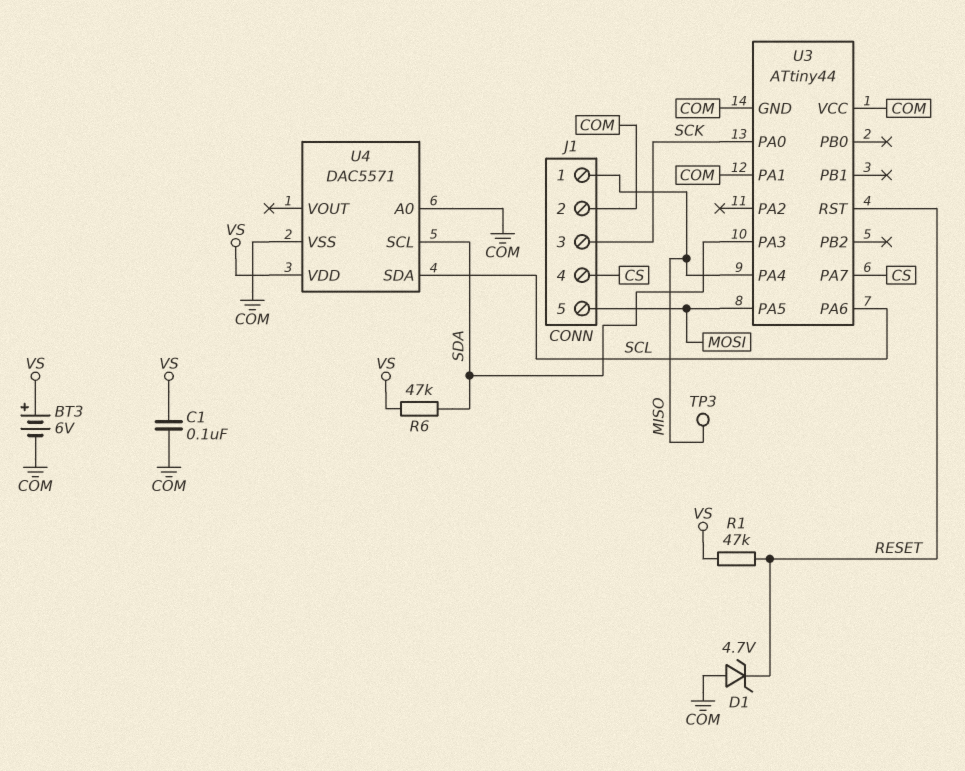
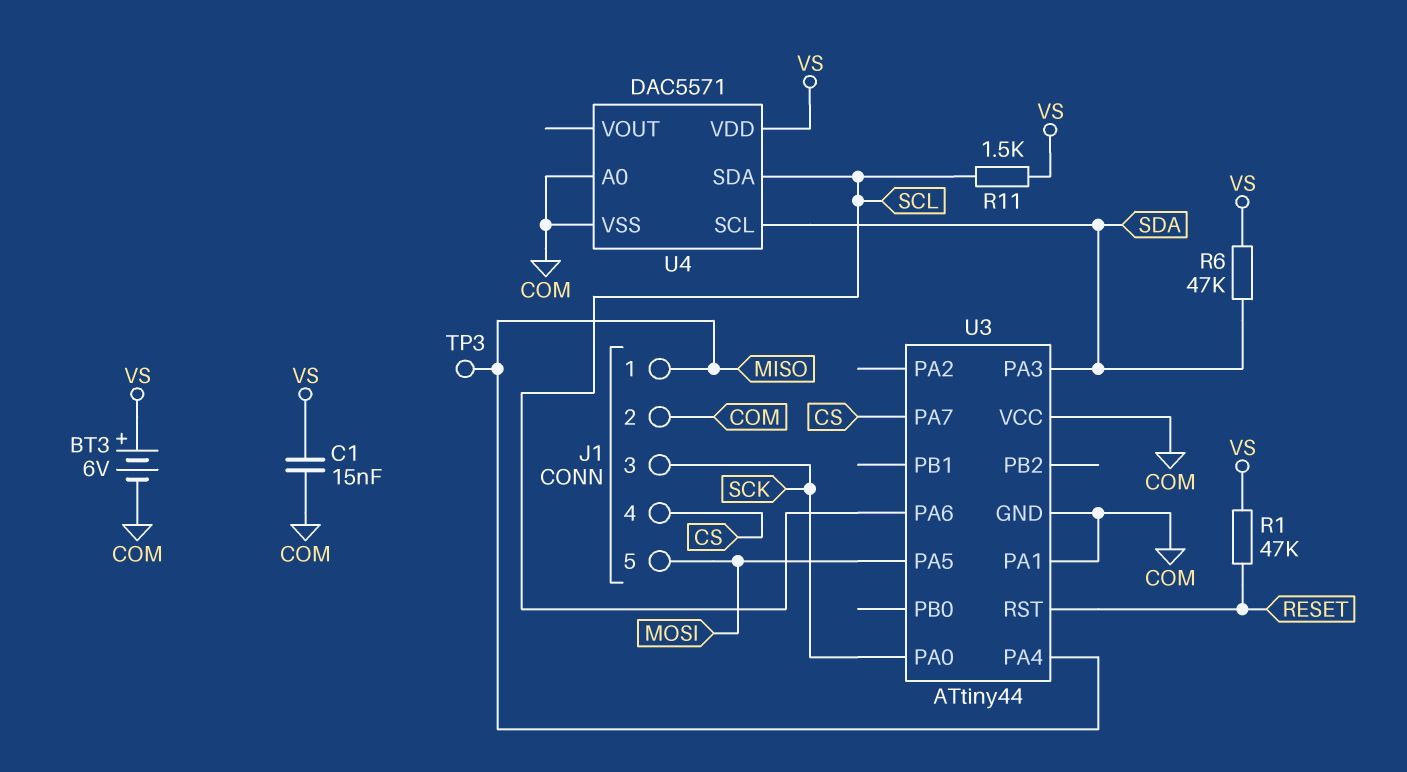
C1: 100nF (COM, VS) -> 15nF (COM, VS)
D1: zener 4.7V (A COM, K RESET) -> none
R11: none -> 1.5k (SCL, VS)

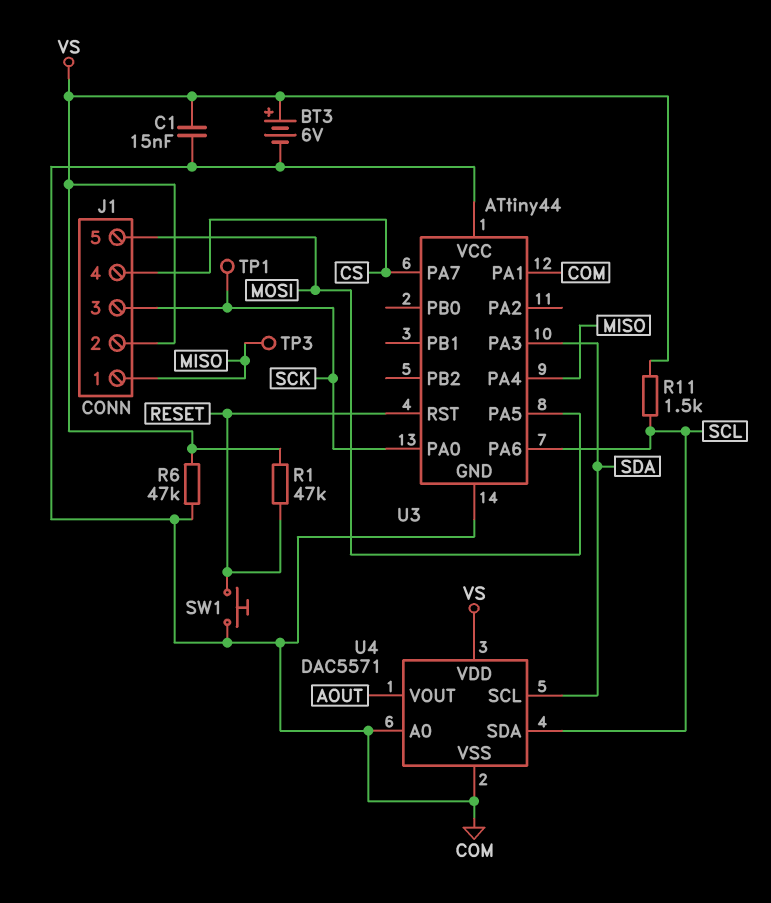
J1 pin 2: COM -> VS
R6: 47k (SDA, VS) -> 47k (COM, VS)
SW1: none -> button (COM, RESET)
TP1: none -> test point (SCK)
U4 pin VOUT: none -> AOUT

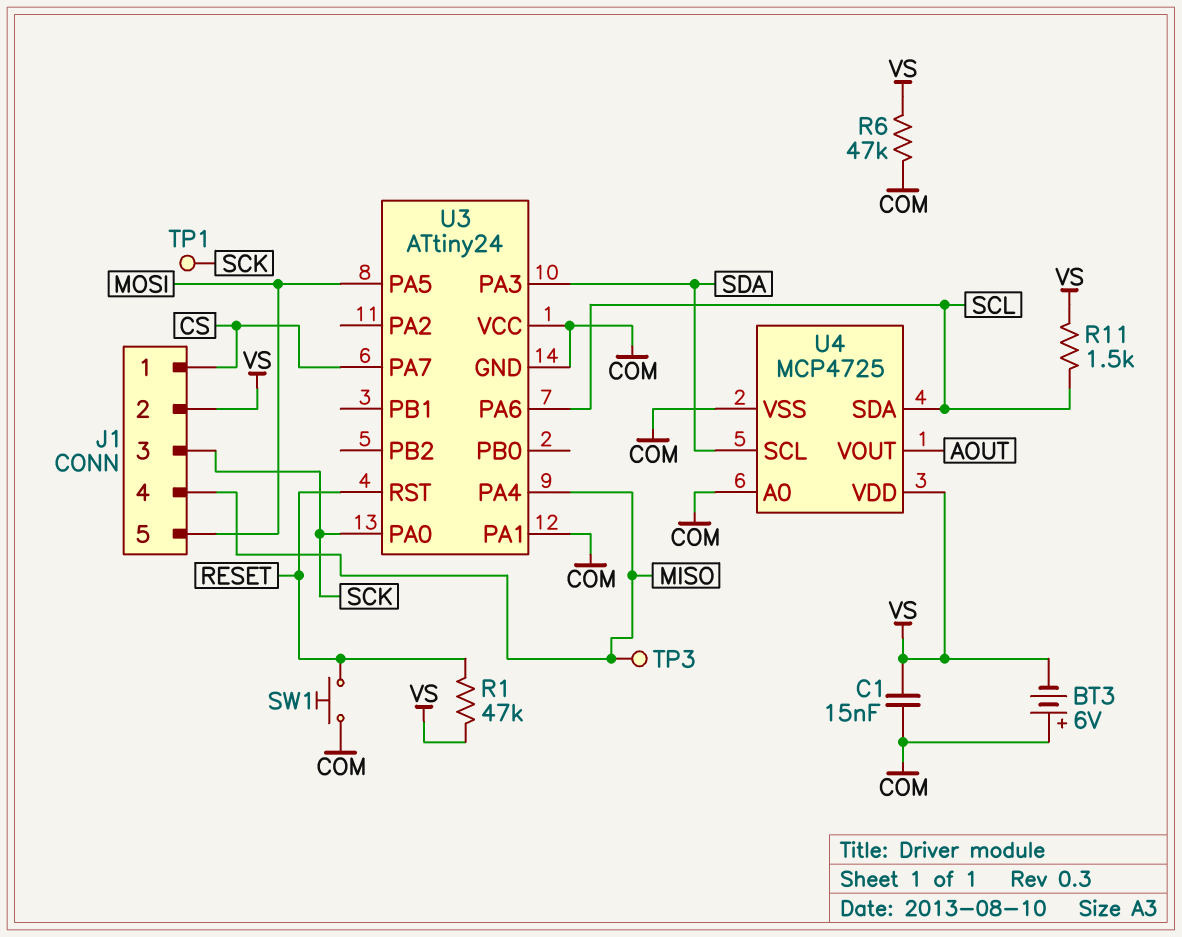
BT3: 6V (plus VS, minus COM) -> 6V (plus COM, minus VS)
J1 pin 1: MISO -> CS
J1 pin 4: CS -> MISO
U3: ATtiny44 -> ATtiny24
U4: DAC5571 -> MCP4725

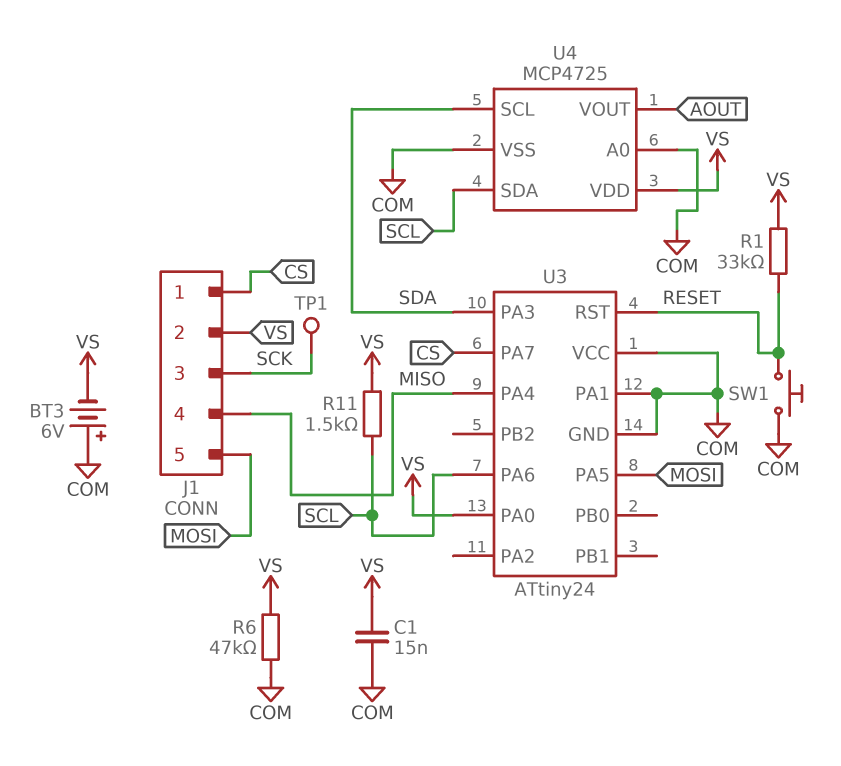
R1: 47k (RESET, VS) -> 33k (RESET, VS)
TP3: test point (MISO) -> none
U3 pin PA0: SCK -> VS

